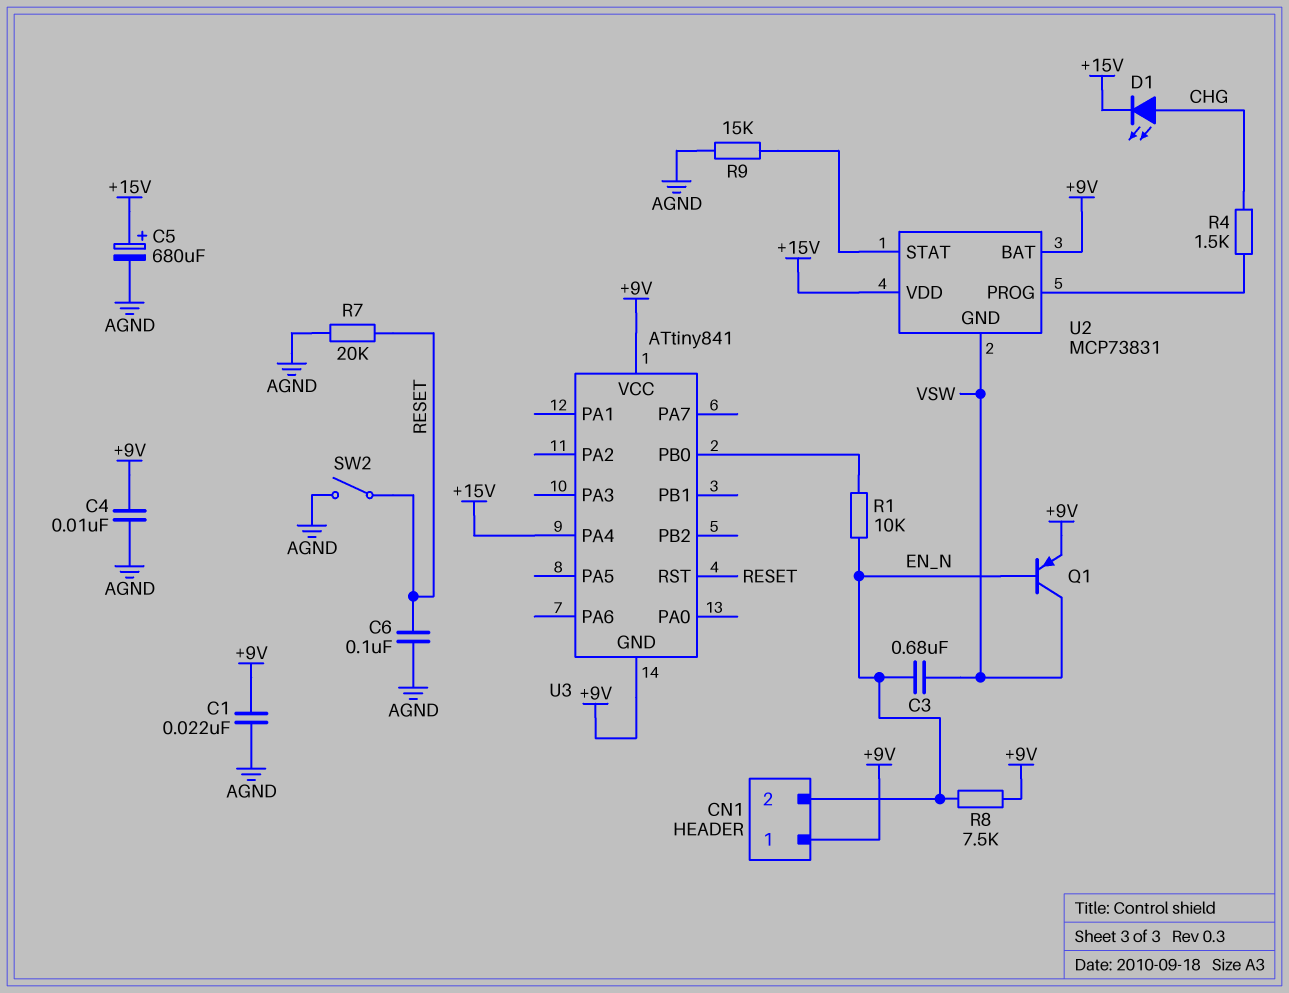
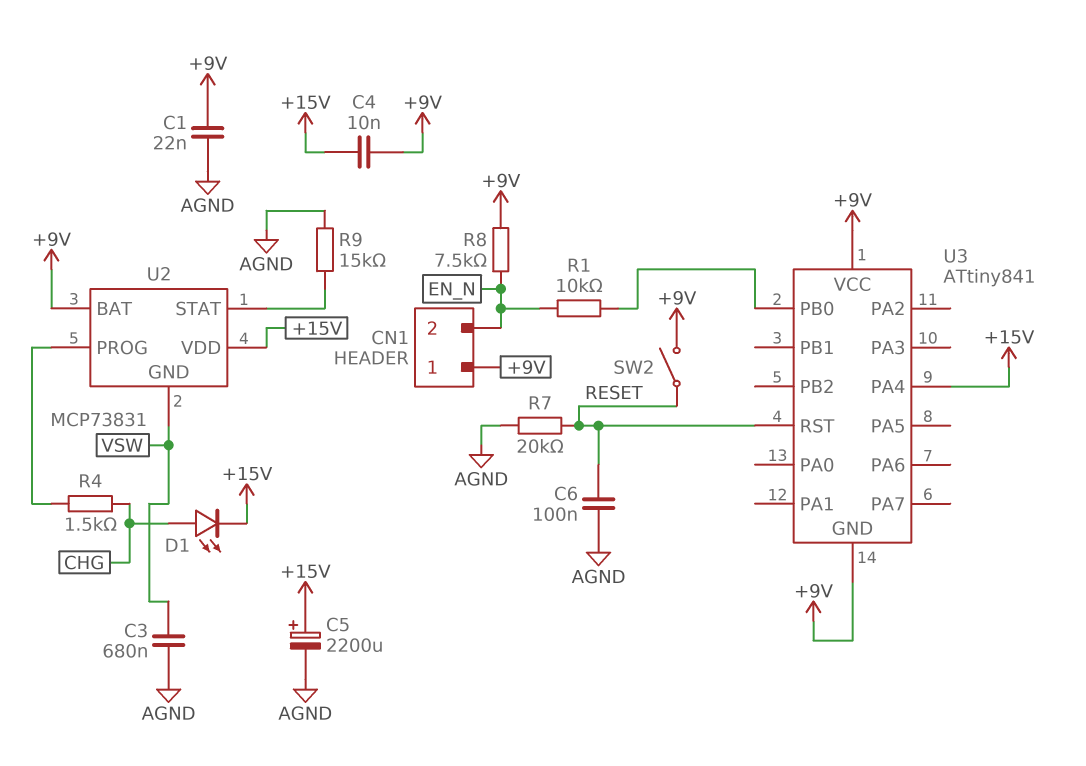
C3: 680nF (EN_N, VSW) -> 680nF (AGND, VSW)
C4: 10nF (+9V, AGND) -> 10nF (+9V, +15V)
C5: 680uF (plus +15V, minus AGND) -> 2200uF (plus +15V, minus AGND)
Q1: PNP (B EN_N, C VSW, E +9V) -> none
SW2: switch (AGND, RESET) -> switch (+9V, RESET)

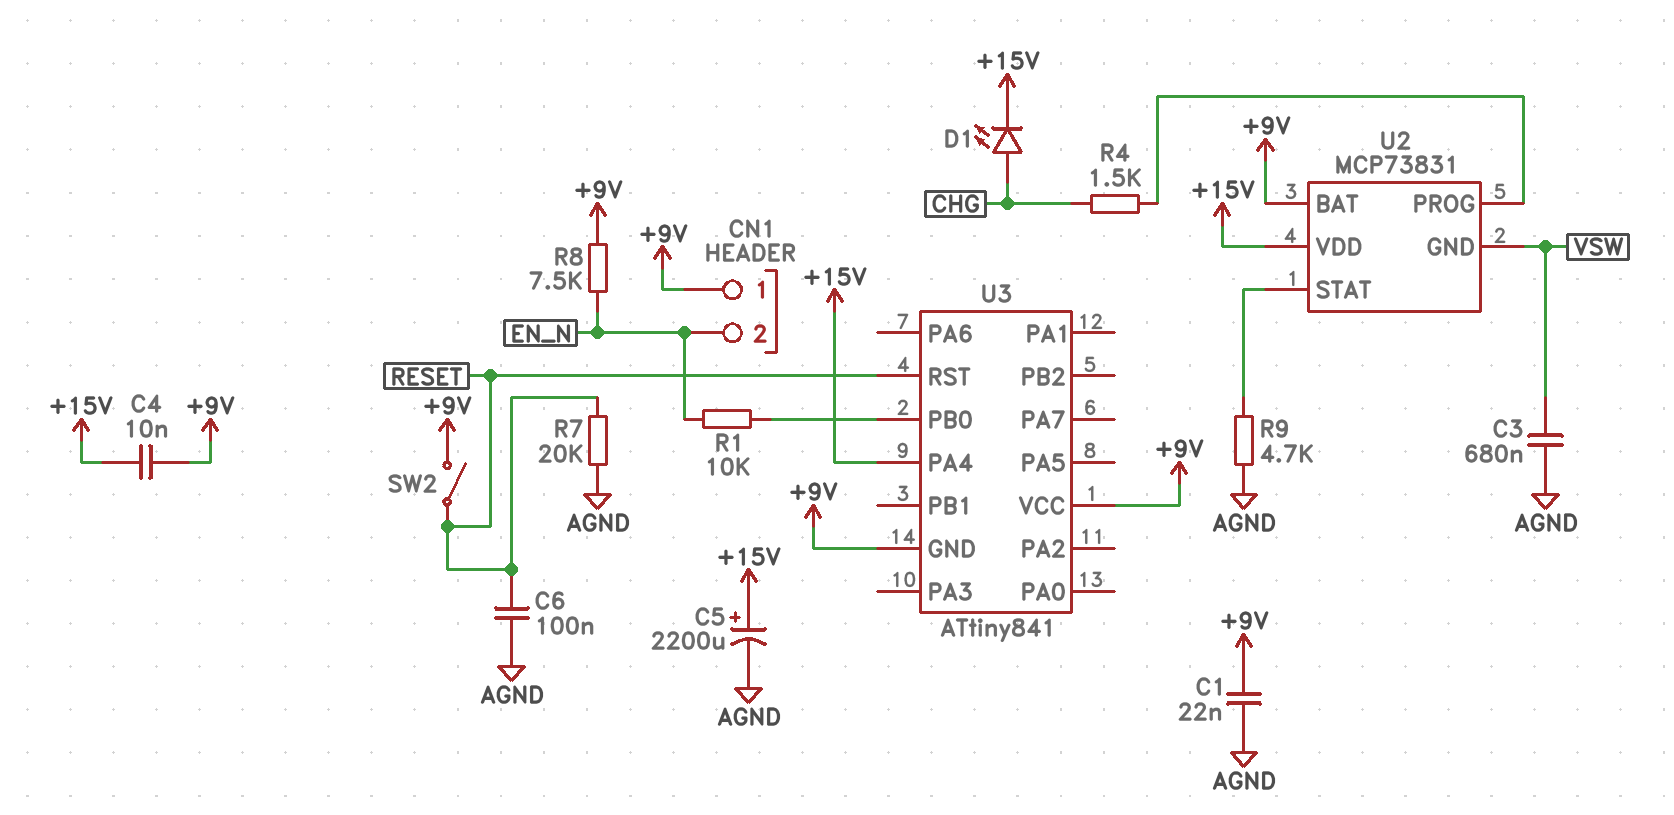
R9: 15k (AGND, U2/STAT) -> 4.7k (AGND, U2/STAT)

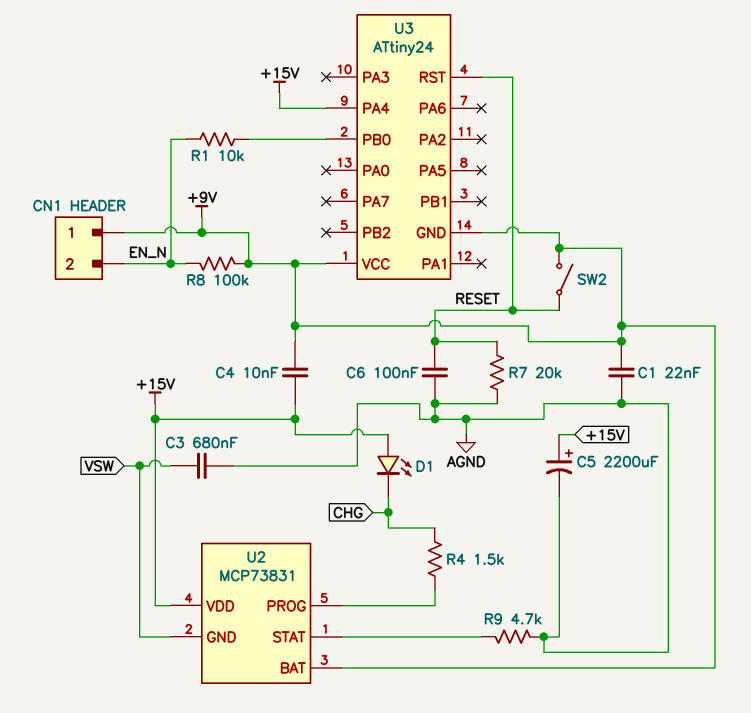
D1: LED (A CHG, K +15V) -> LED (A +15V, K CHG)
R8: 7.5k (+9V, EN_N) -> 100k (+9V, EN_N)
U3: ATtiny841 -> ATtiny24

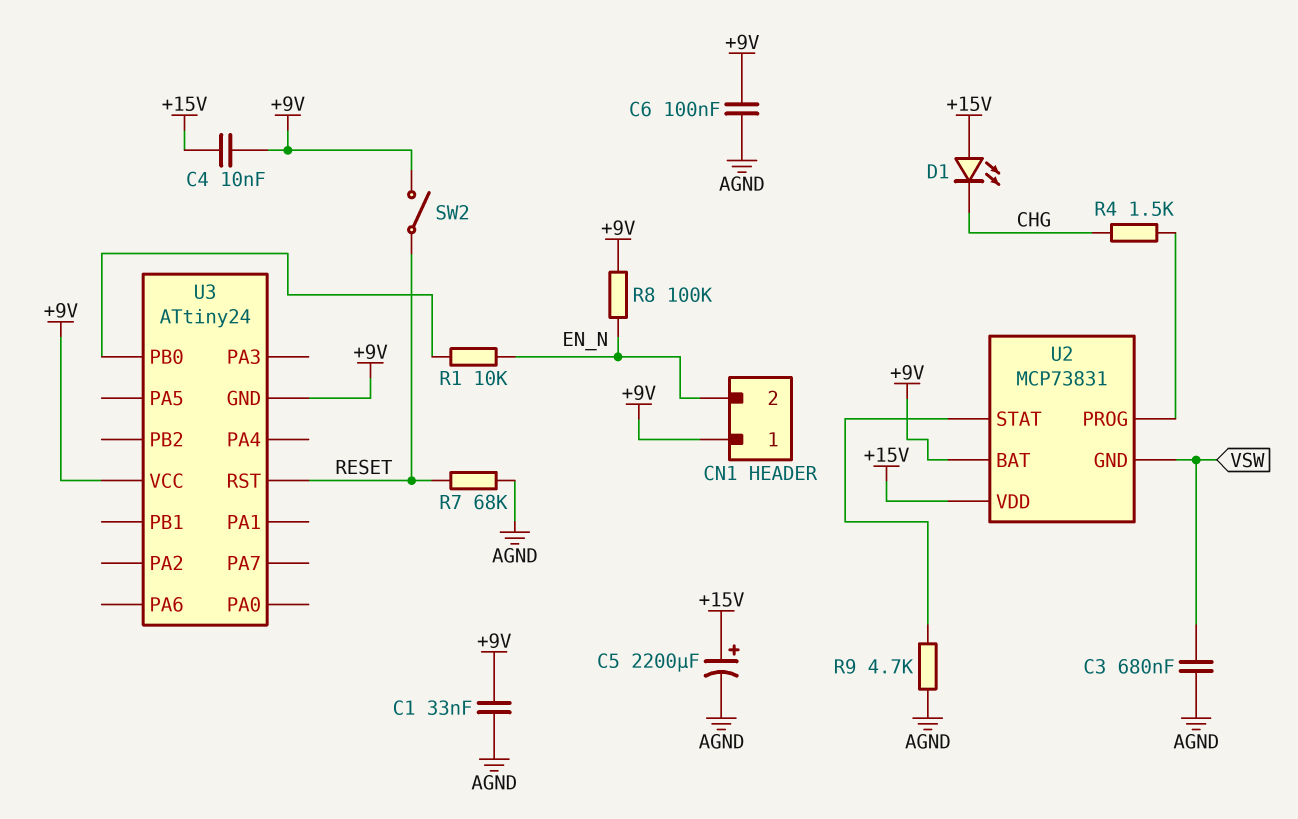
C1: 22nF (+9V, AGND) -> 33nF (+9V, AGND)
C6: 100nF (AGND, RESET) -> 100nF (+9V, AGND)
R7: 20k (AGND, RESET) -> 68k (AGND, RESET)
U3 pin PA4: +15V -> none

